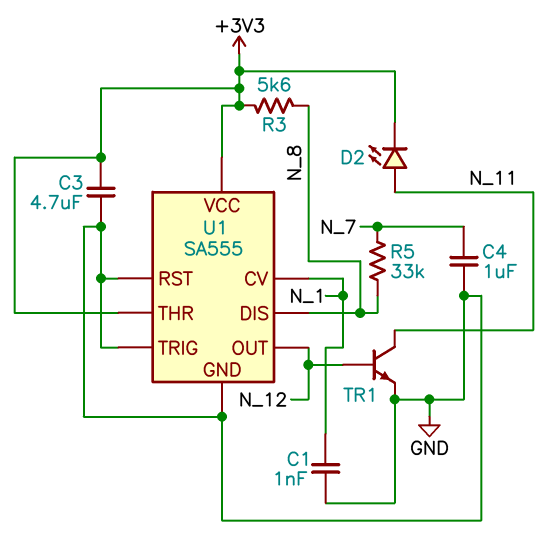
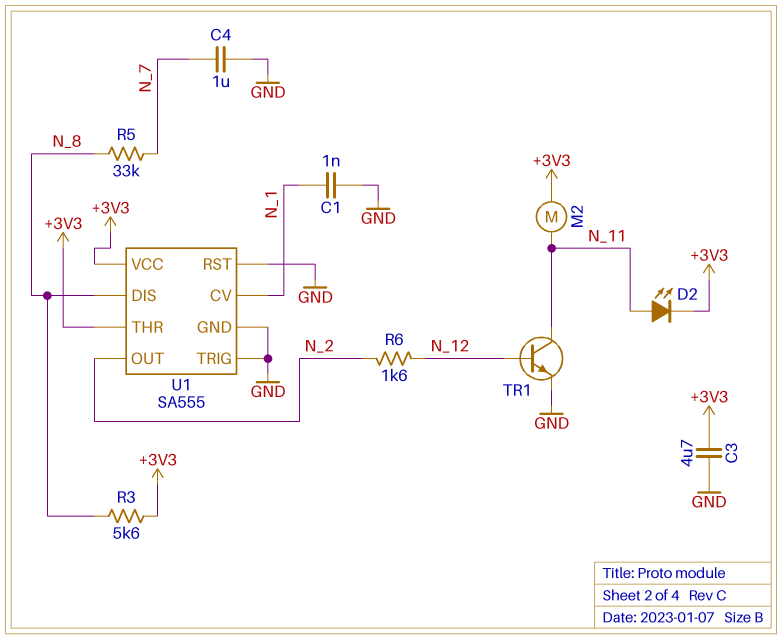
M2: none -> motor (+3V3, N_11)
R6: none -> 1.6k (N_2, N_12)
U1 pin OUT: N_12 -> N_2

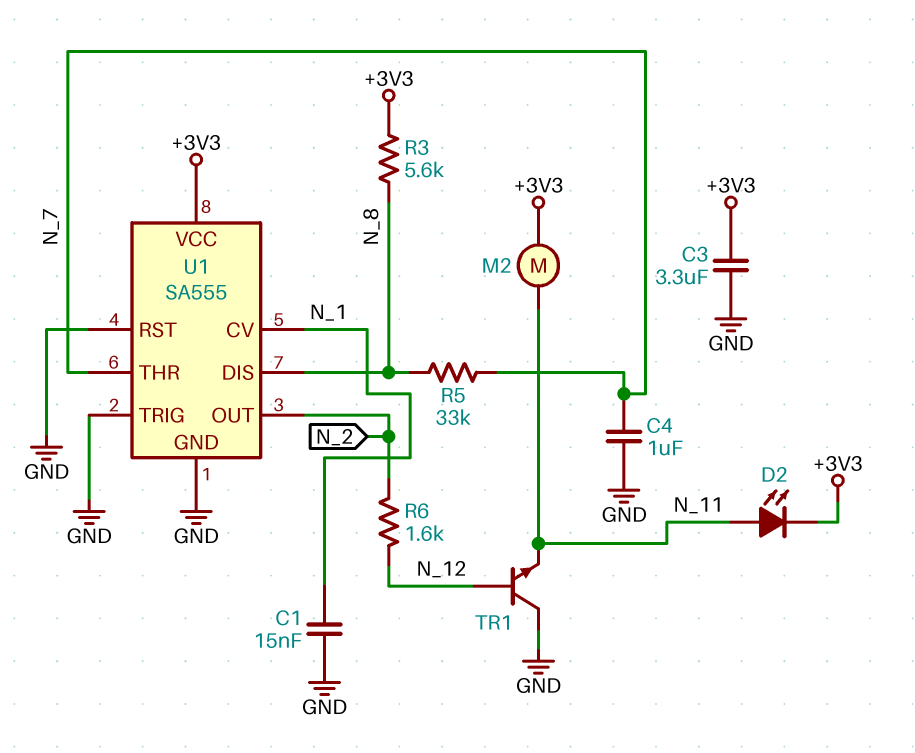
C1: 1nF (GND, N_1) -> 15nF (GND, N_1)
C3: 4.7uF (+3V3, GND) -> 3.3uF (+3V3, GND)
TR1: NPN (B N_12, C N_11, E GND) -> NPN (B N_12, C GND, E N_11)
U1 pin THR: +3V3 -> N_7

